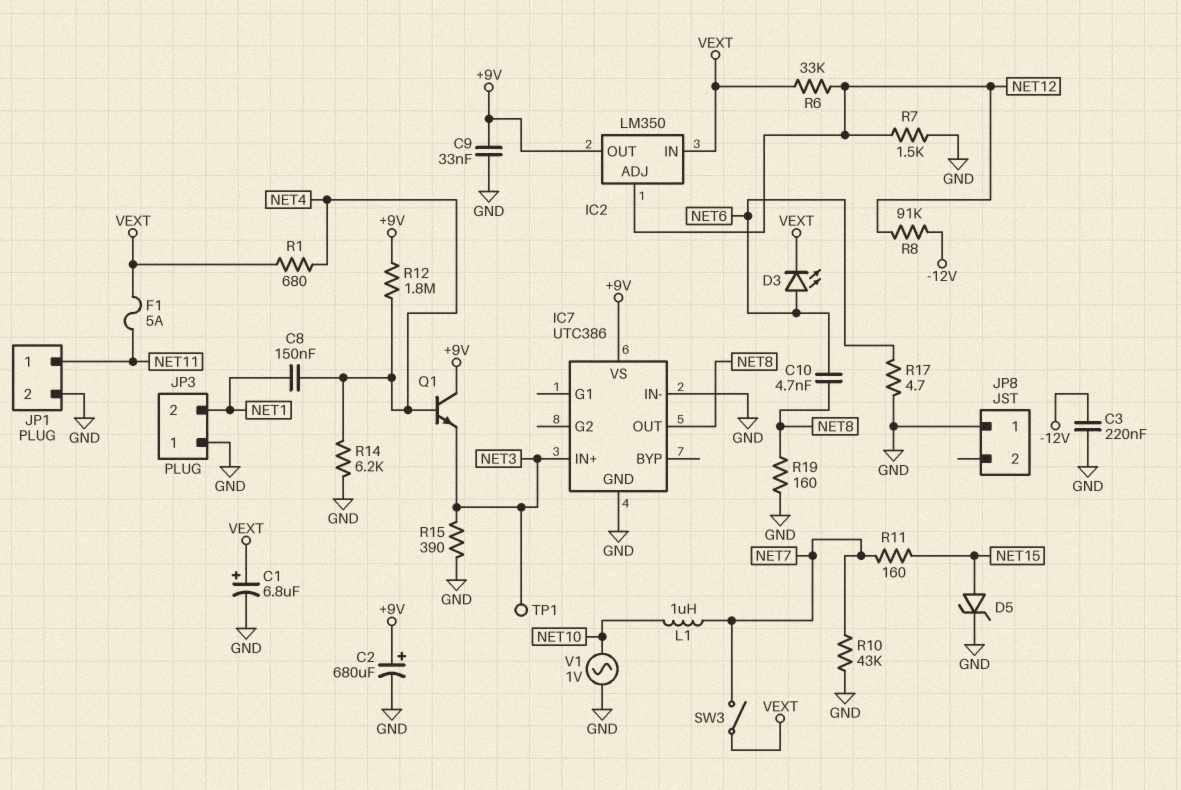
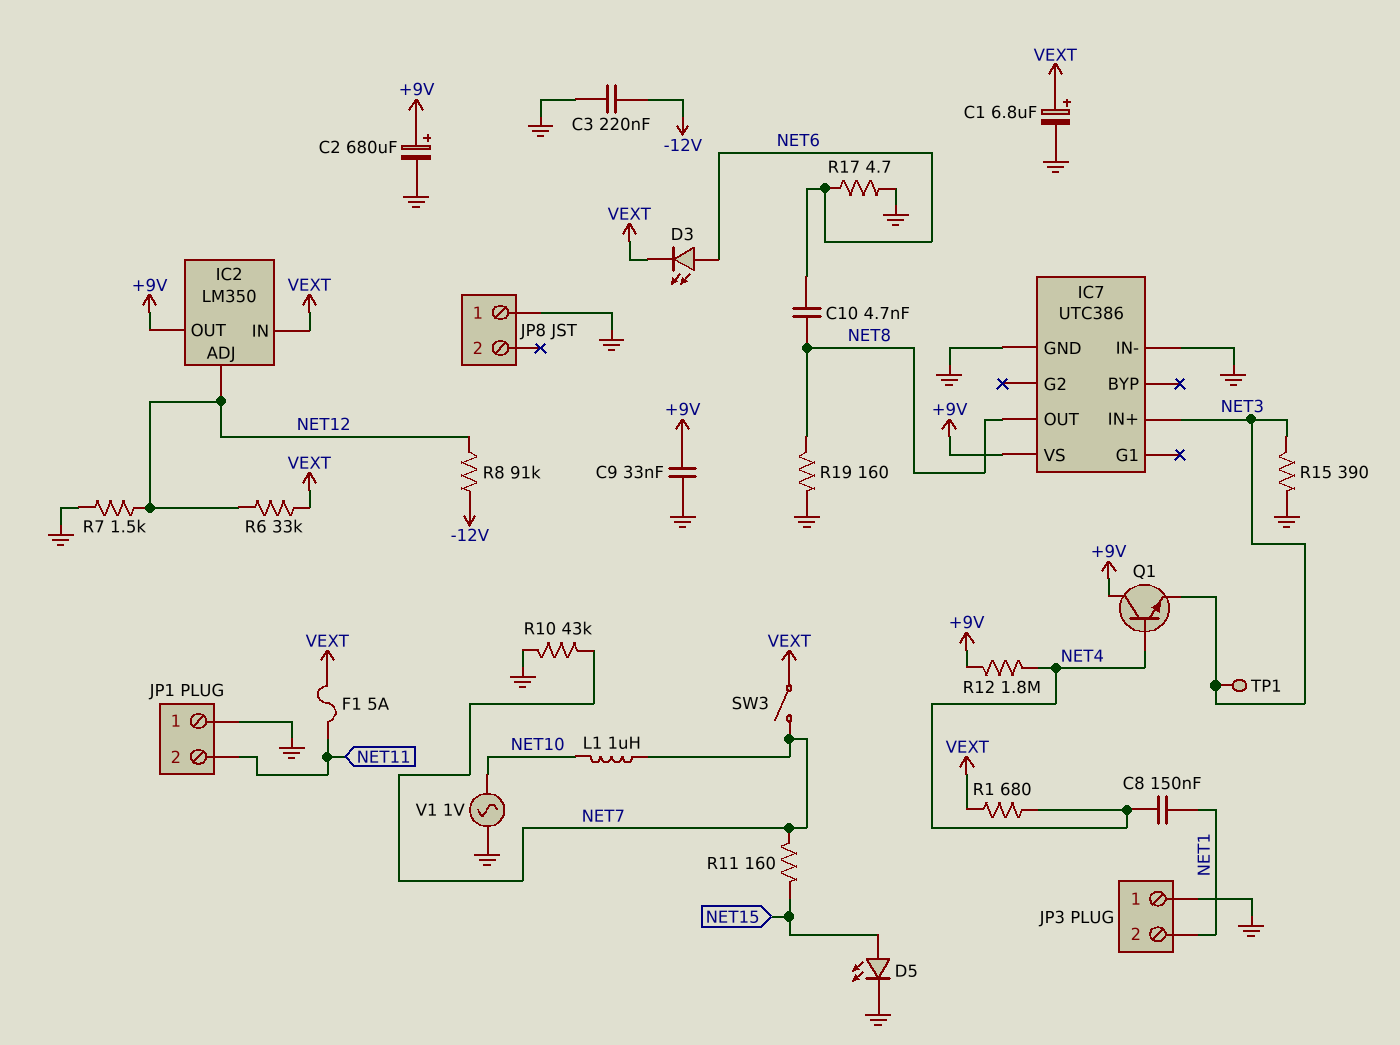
D5: zener (A NET15, K GND) -> LED (A NET15, K GND)
JP1 pin 1: NET11 -> GND
JP1 pin 2: GND -> NET11
R14: 6.2k (GND, NET4) -> none

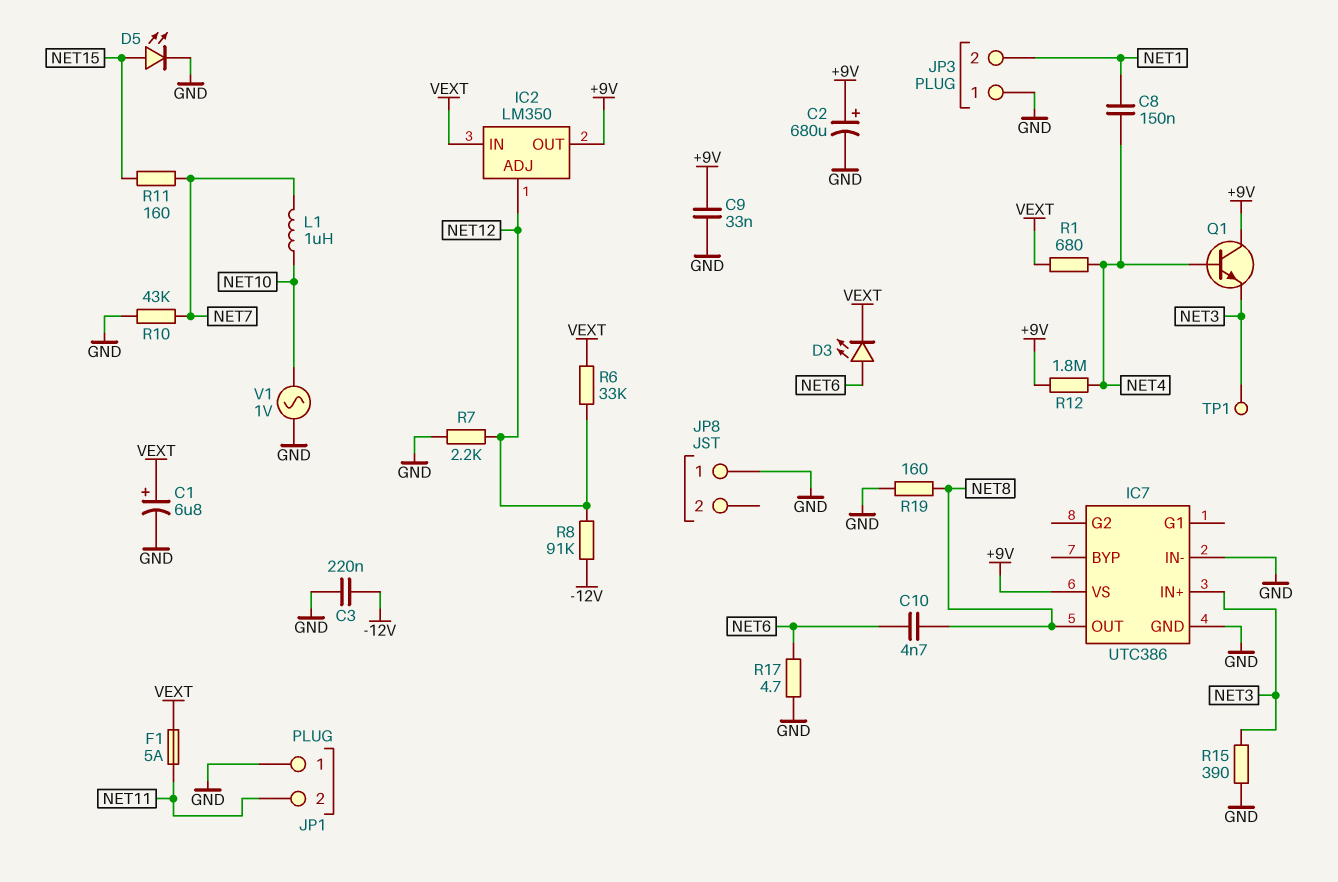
R7: 1.5k (GND, NET12) -> 2.2k (GND, NET12)
SW3: switch (NET7, VEXT) -> none

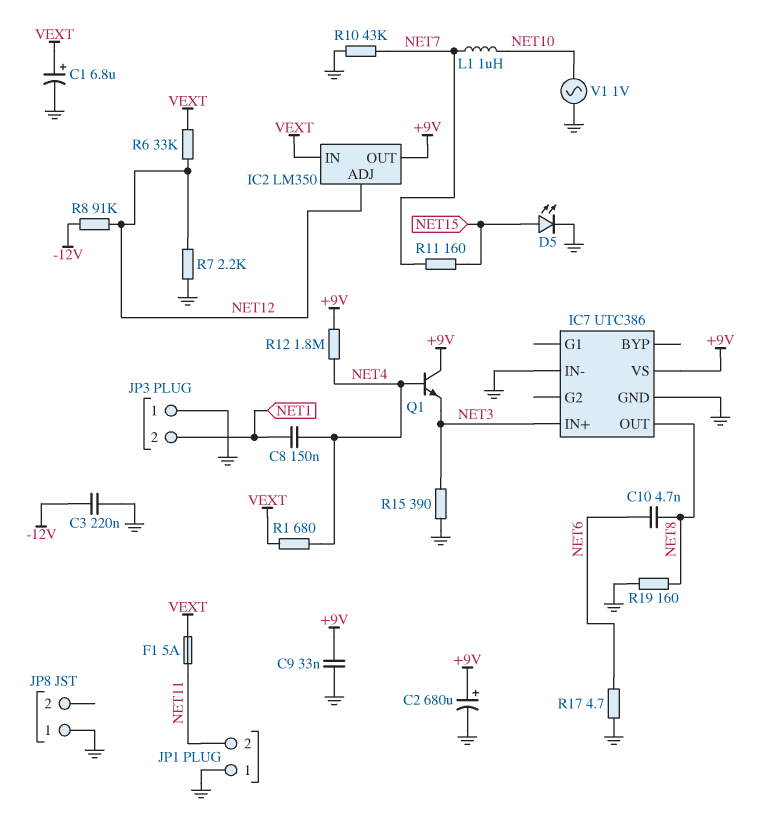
D3: LED (A NET6, K VEXT) -> none
TP1: test point (NET3) -> none

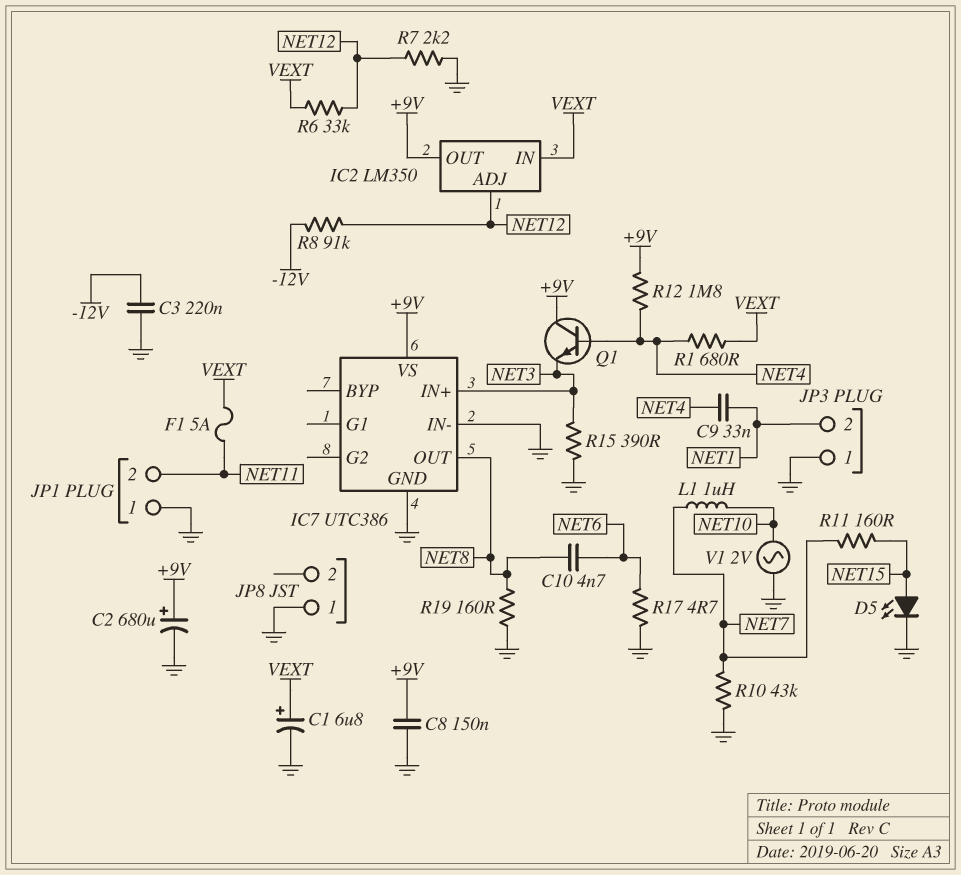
C8: 150nF (NET1, NET4) -> 150nF (+9V, GND)
C9: 33nF (+9V, GND) -> 33nF (NET1, NET4)
V1: AC 1V (GND, NET10) -> AC 2V (GND, NET10)

